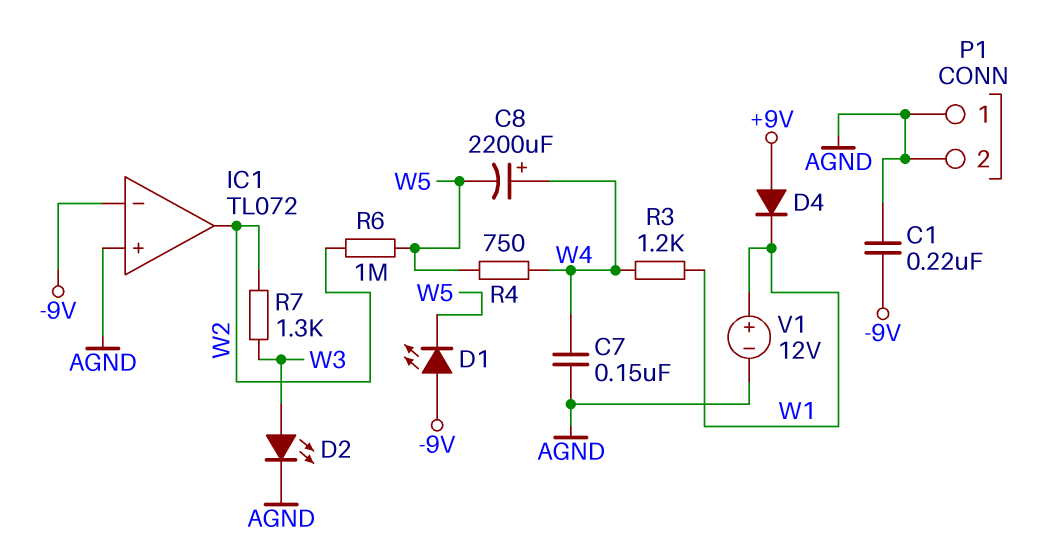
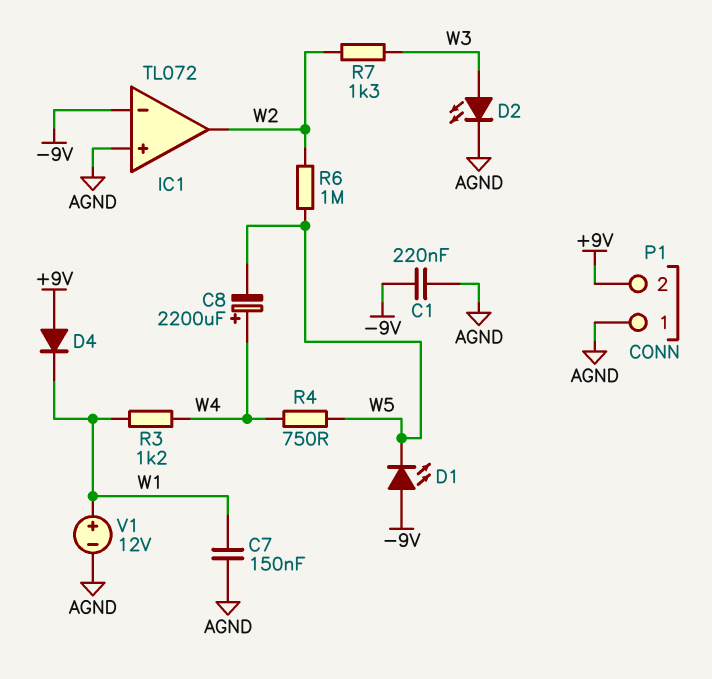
C7: 150nF (AGND, W4) -> 150nF (AGND, W1)
P1 pin 2: AGND -> +9V

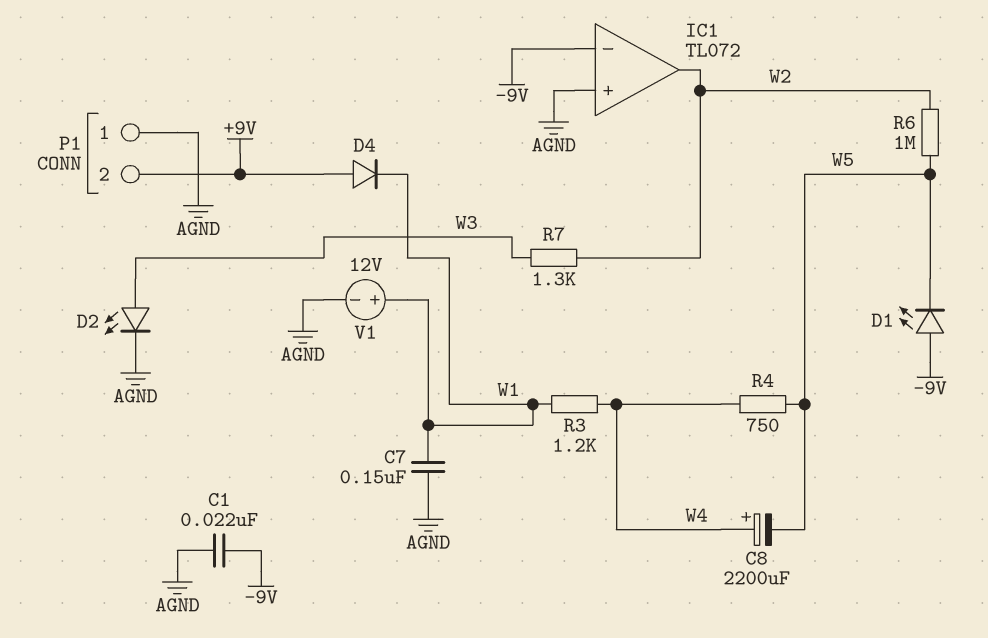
C1: 220nF (-9V, AGND) -> 22nF (-9V, AGND)

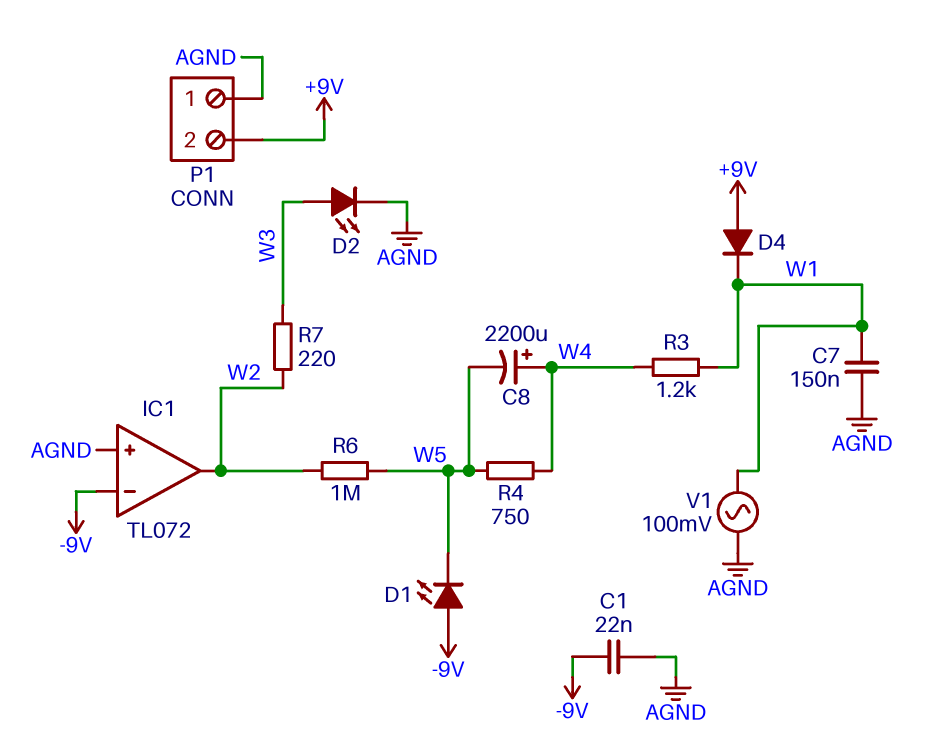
R7: 1.3k (W2, W3) -> 220 (W2, W3)
V1: 12V (plus W1, minus AGND) -> AC 100mV (AGND, W1)

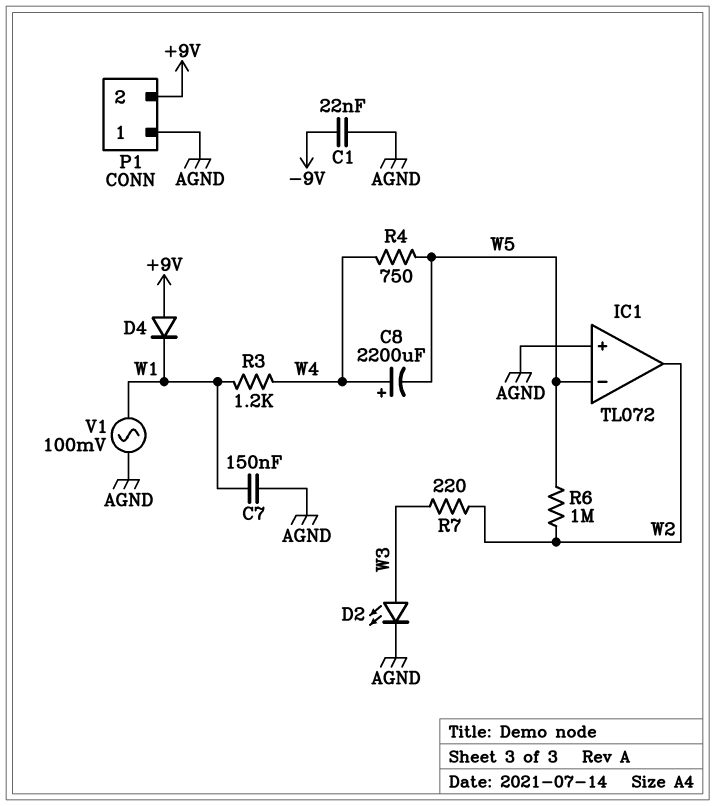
D1: LED (A -9V, K W5) -> none
IC1 pin in-: -9V -> W5

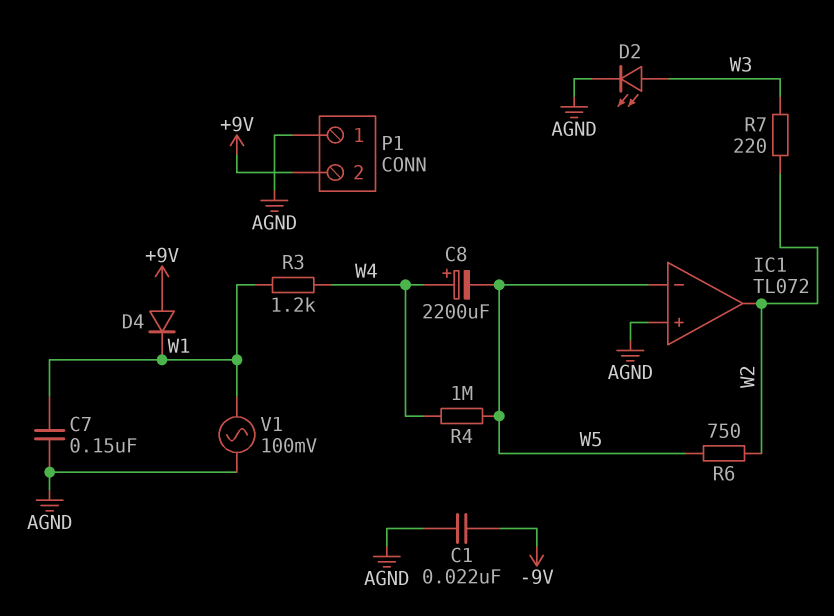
R4: 750 (W4, W5) -> 1M (W4, W5)
R6: 1M (W2, W5) -> 750 (W2, W5)

